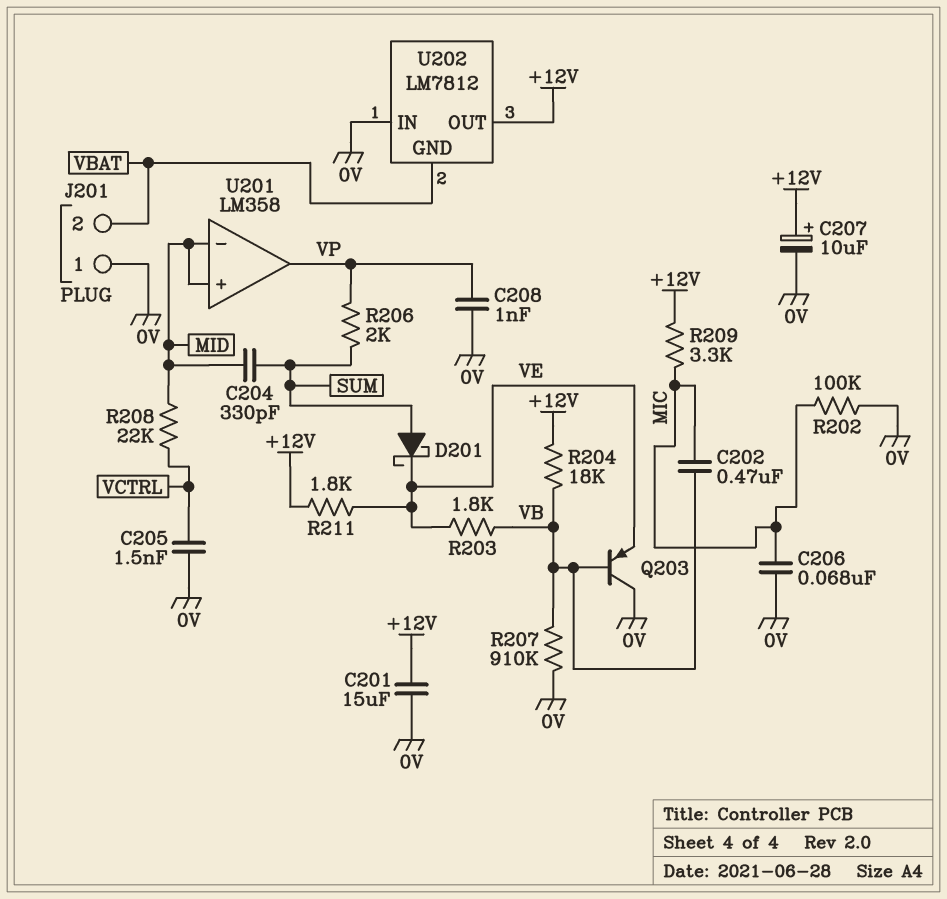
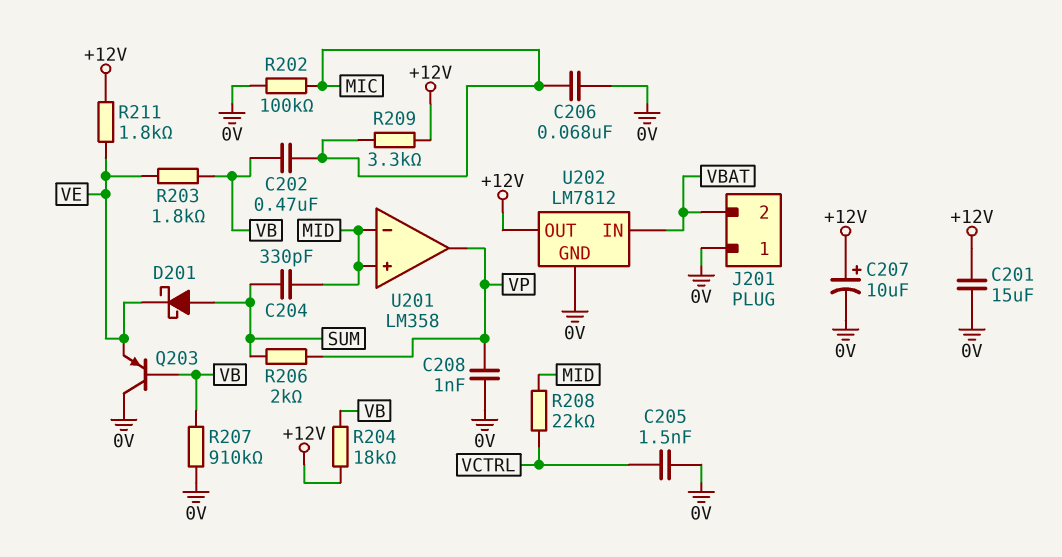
U202 pin GND: VBAT -> 0V
U202 pin IN: 0V -> VBAT

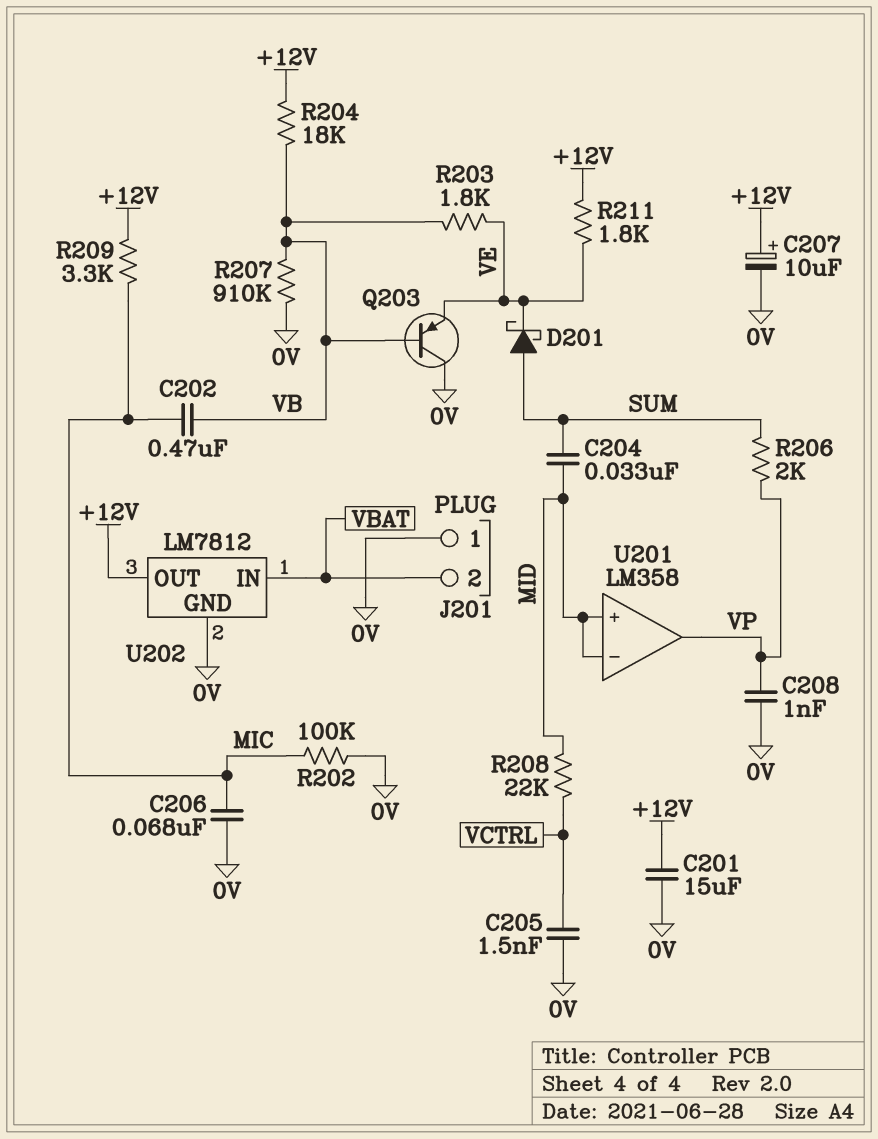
C204: 330pF (MID, SUM) -> 33nF (MID, SUM)

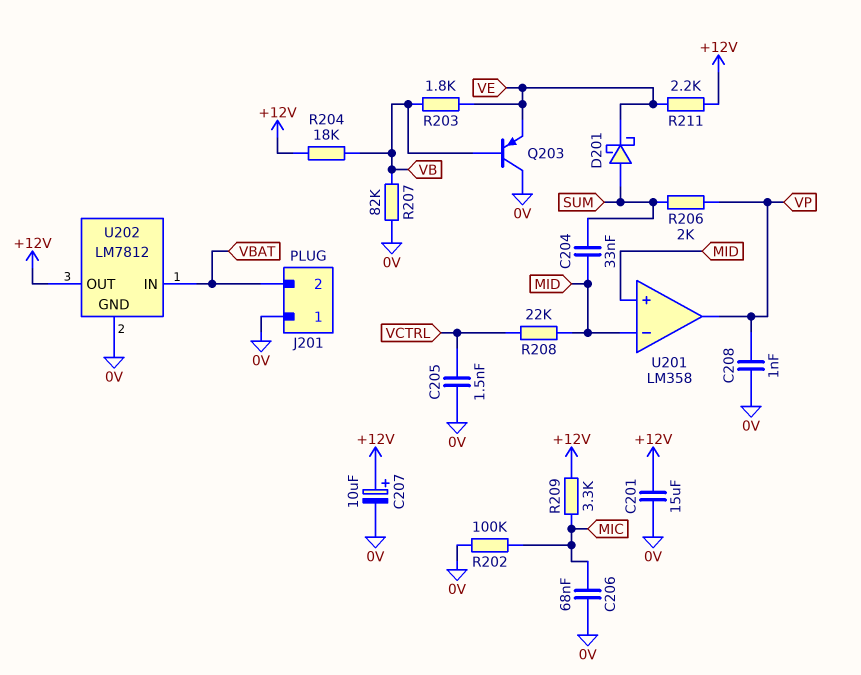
C202: 470nF (MIC, VB) -> none
R207: 910k (0V, VB) -> 82k (0V, VB)
R211: 1.8k (+12V, VE) -> 2.2k (+12V, VE)

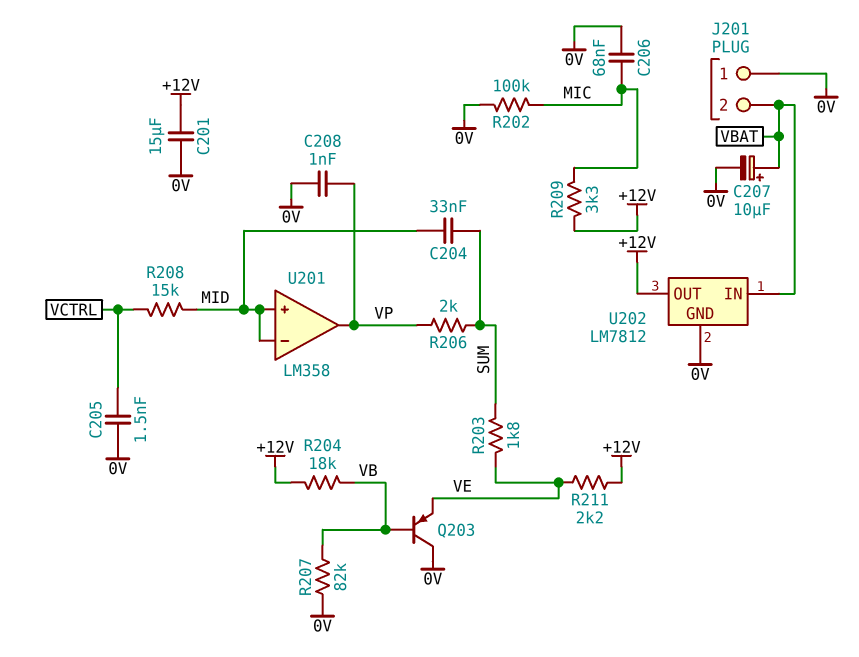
C207: 10uF (plus +12V, minus 0V) -> 10uF (plus VBAT, minus 0V)
D201: schottky (A SUM, K VE) -> none
R203: 1.8k (VB, VE) -> 1.8k (SUM, VE)
R208: 22k (MID, VCTRL) -> 15k (MID, VCTRL)

